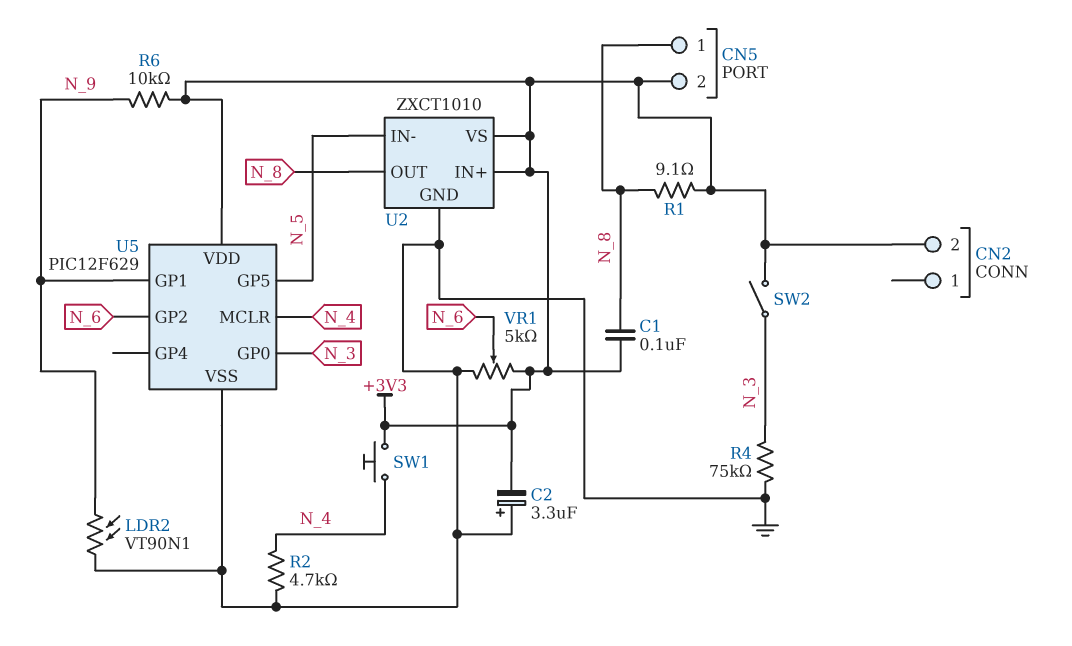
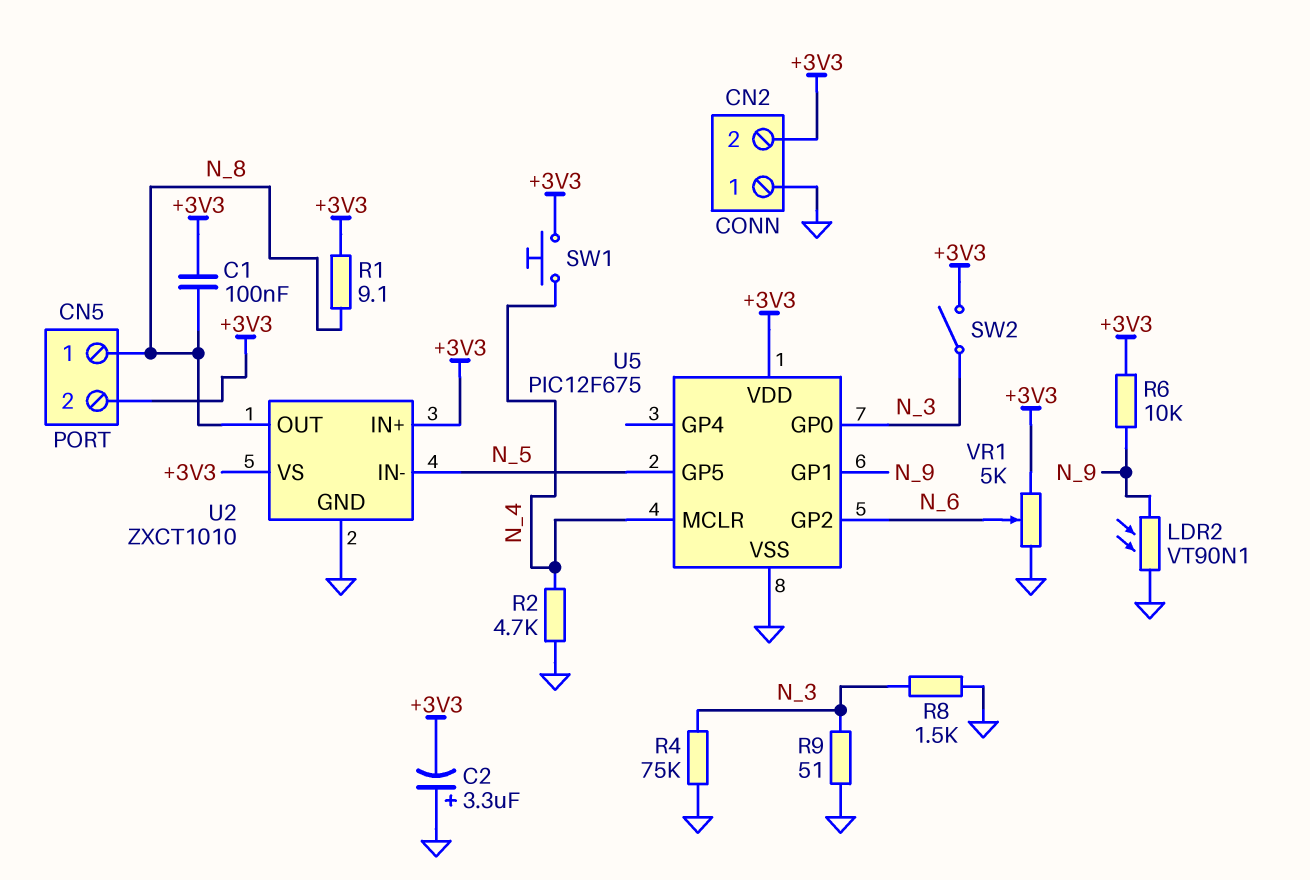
CN2 pin 1: none -> GND
R8: none -> 1.5k (GND, N_3)
R9: none -> 51 (GND, N_3)
U5: PIC12F629 -> PIC12F675

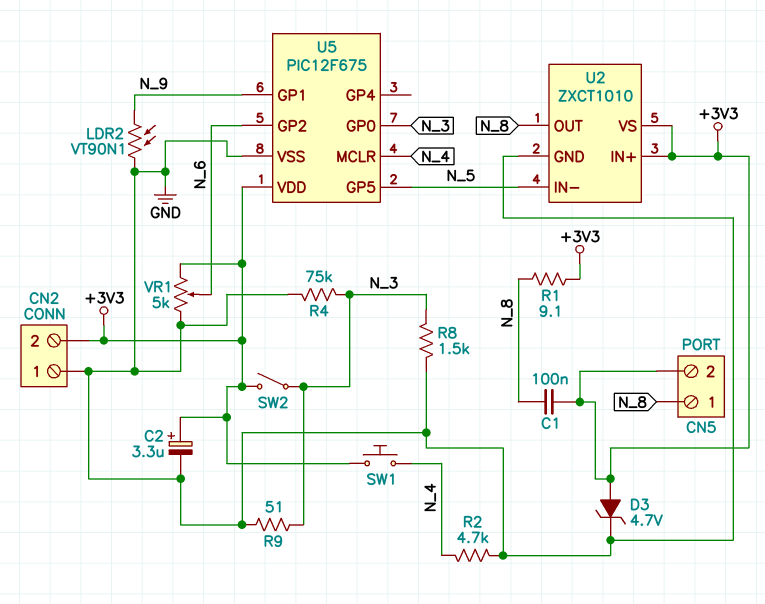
C2: 3.3uF (plus GND, minus +3V3) -> 3.3uF (plus +3V3, minus GND)
D3: none -> zener 4.7V (A +3V3, K GND)
R6: 10k (+3V3, N_9) -> none

